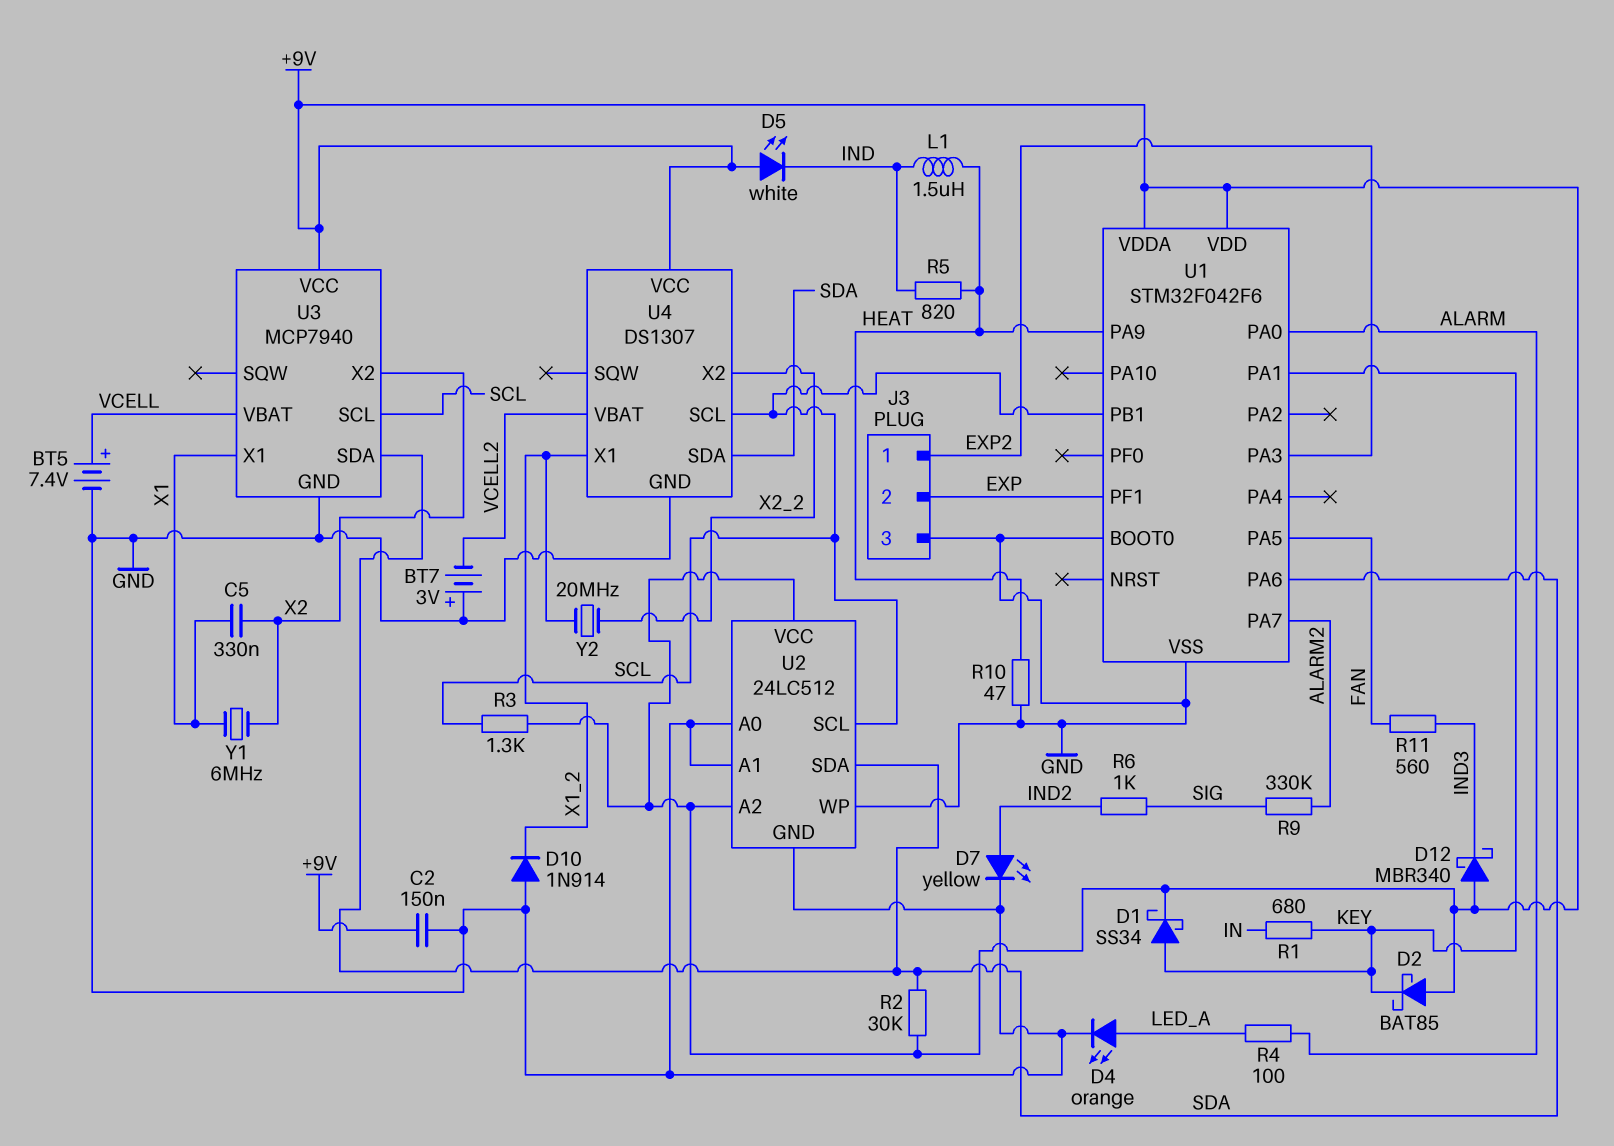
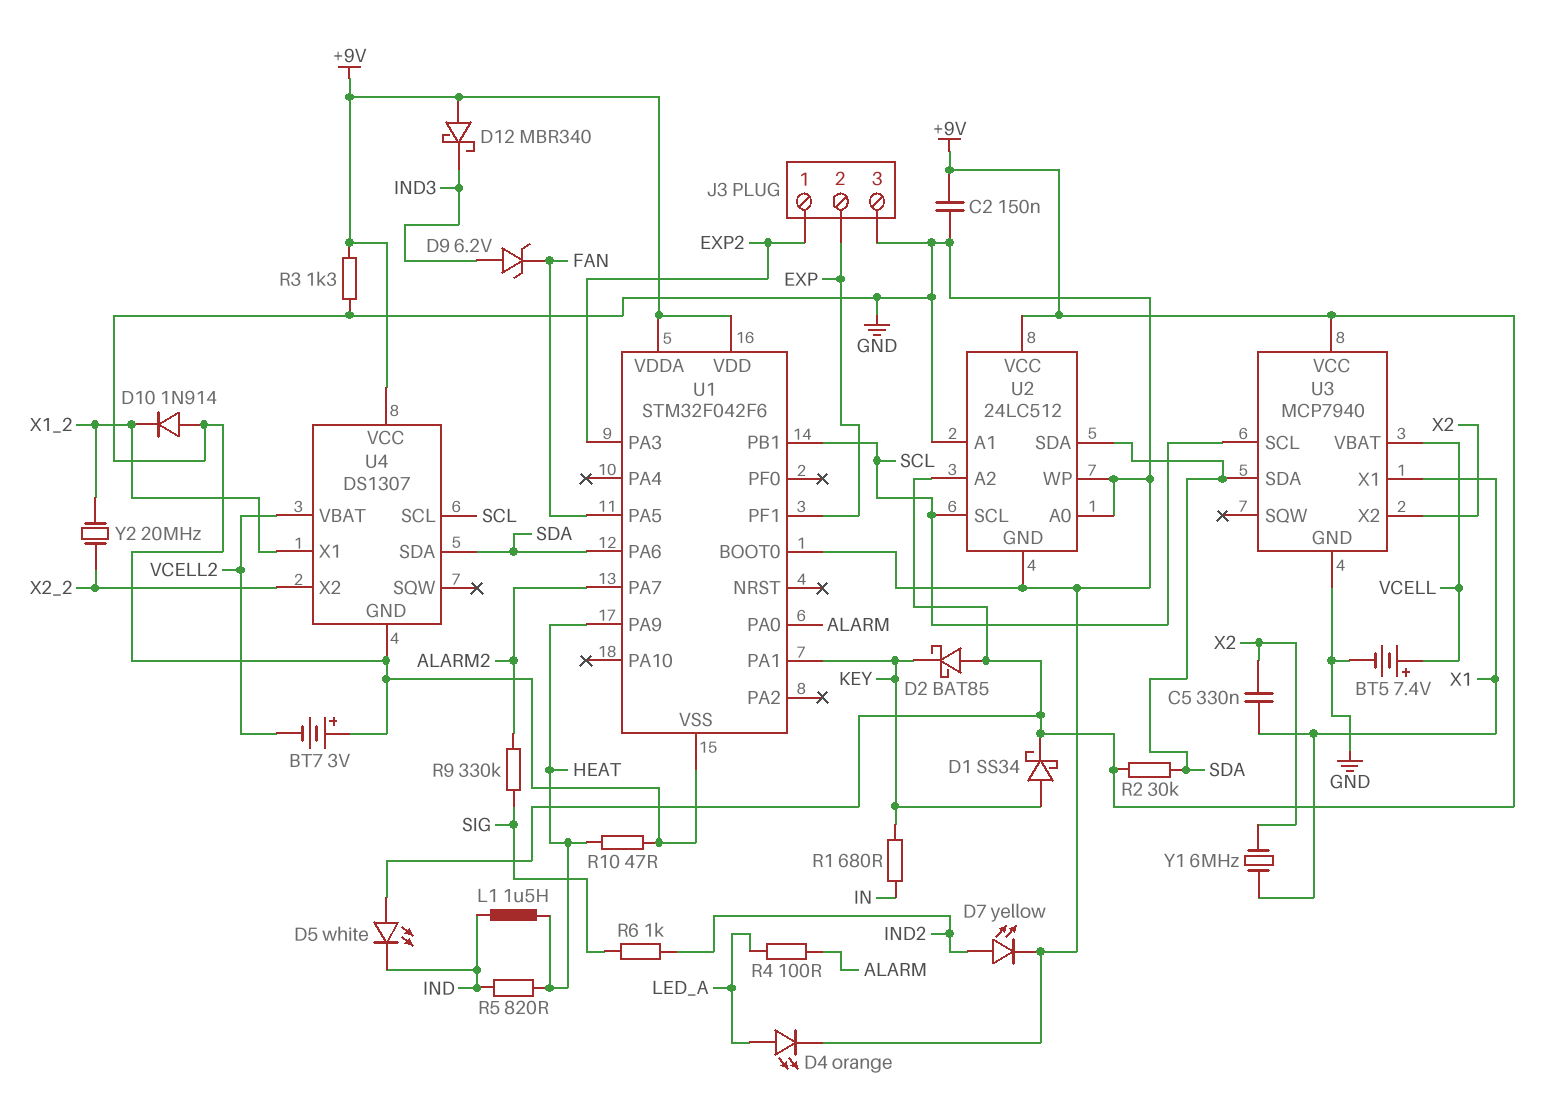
D9: none -> zener 6.2V (A IND3, K FAN)
R3: 1.3k (+9V, SCL) -> 1.3k (+9V, GND)
R11: 560 (FAN, IND3) -> none

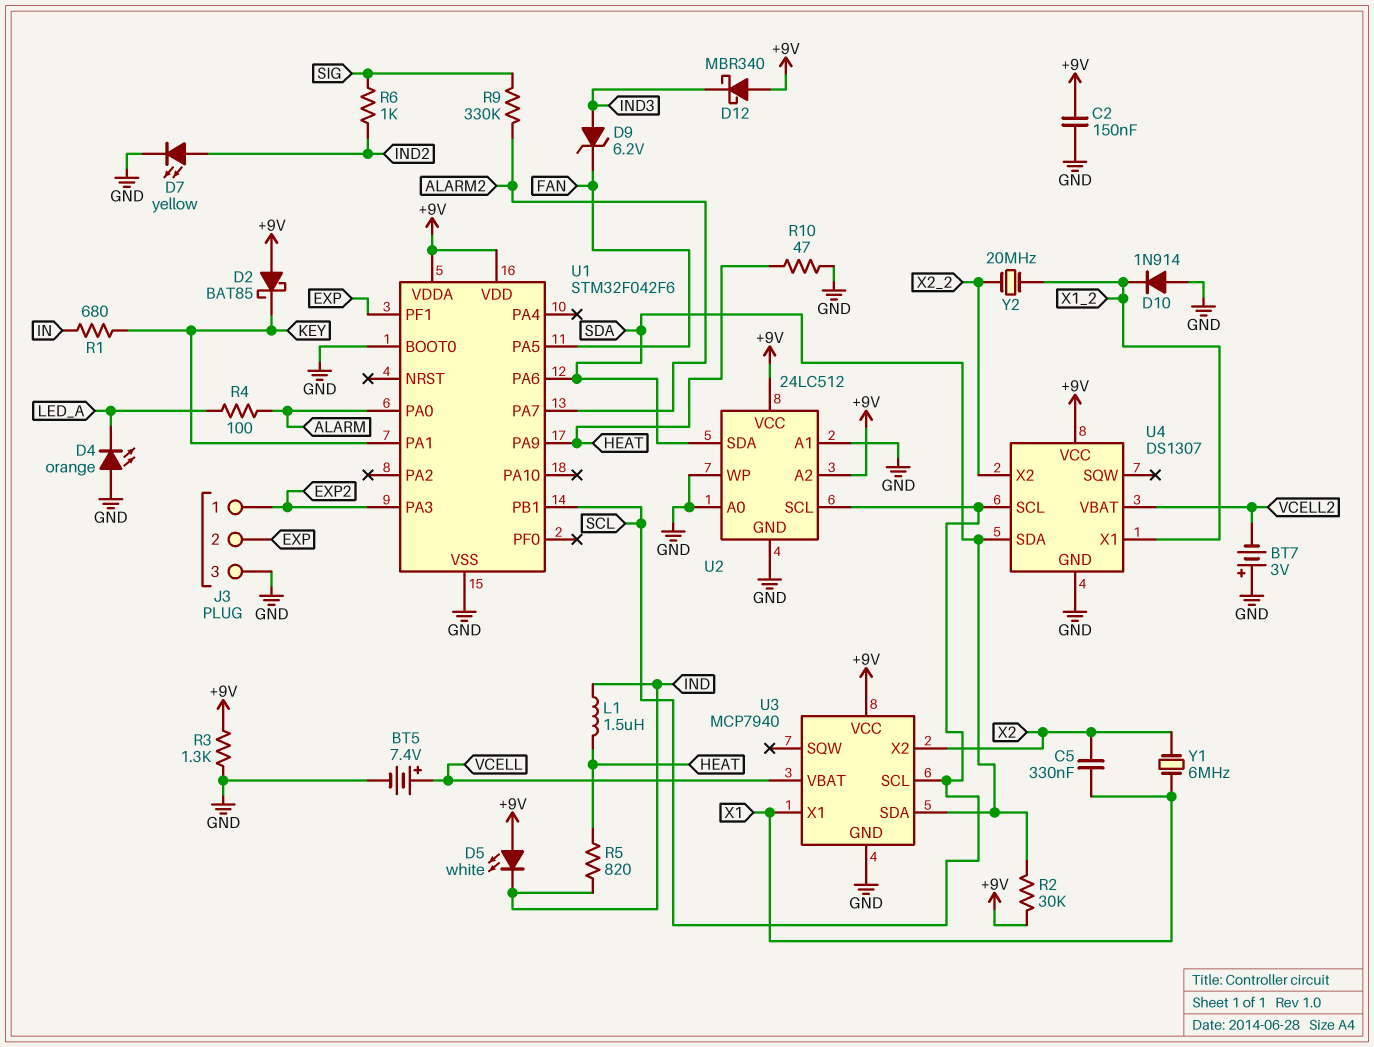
D1: schottky SS34 (A KEY, K +9V) -> none
D4: LED orange (A LED_A, K GND) -> LED orange (A GND, K LED_A)

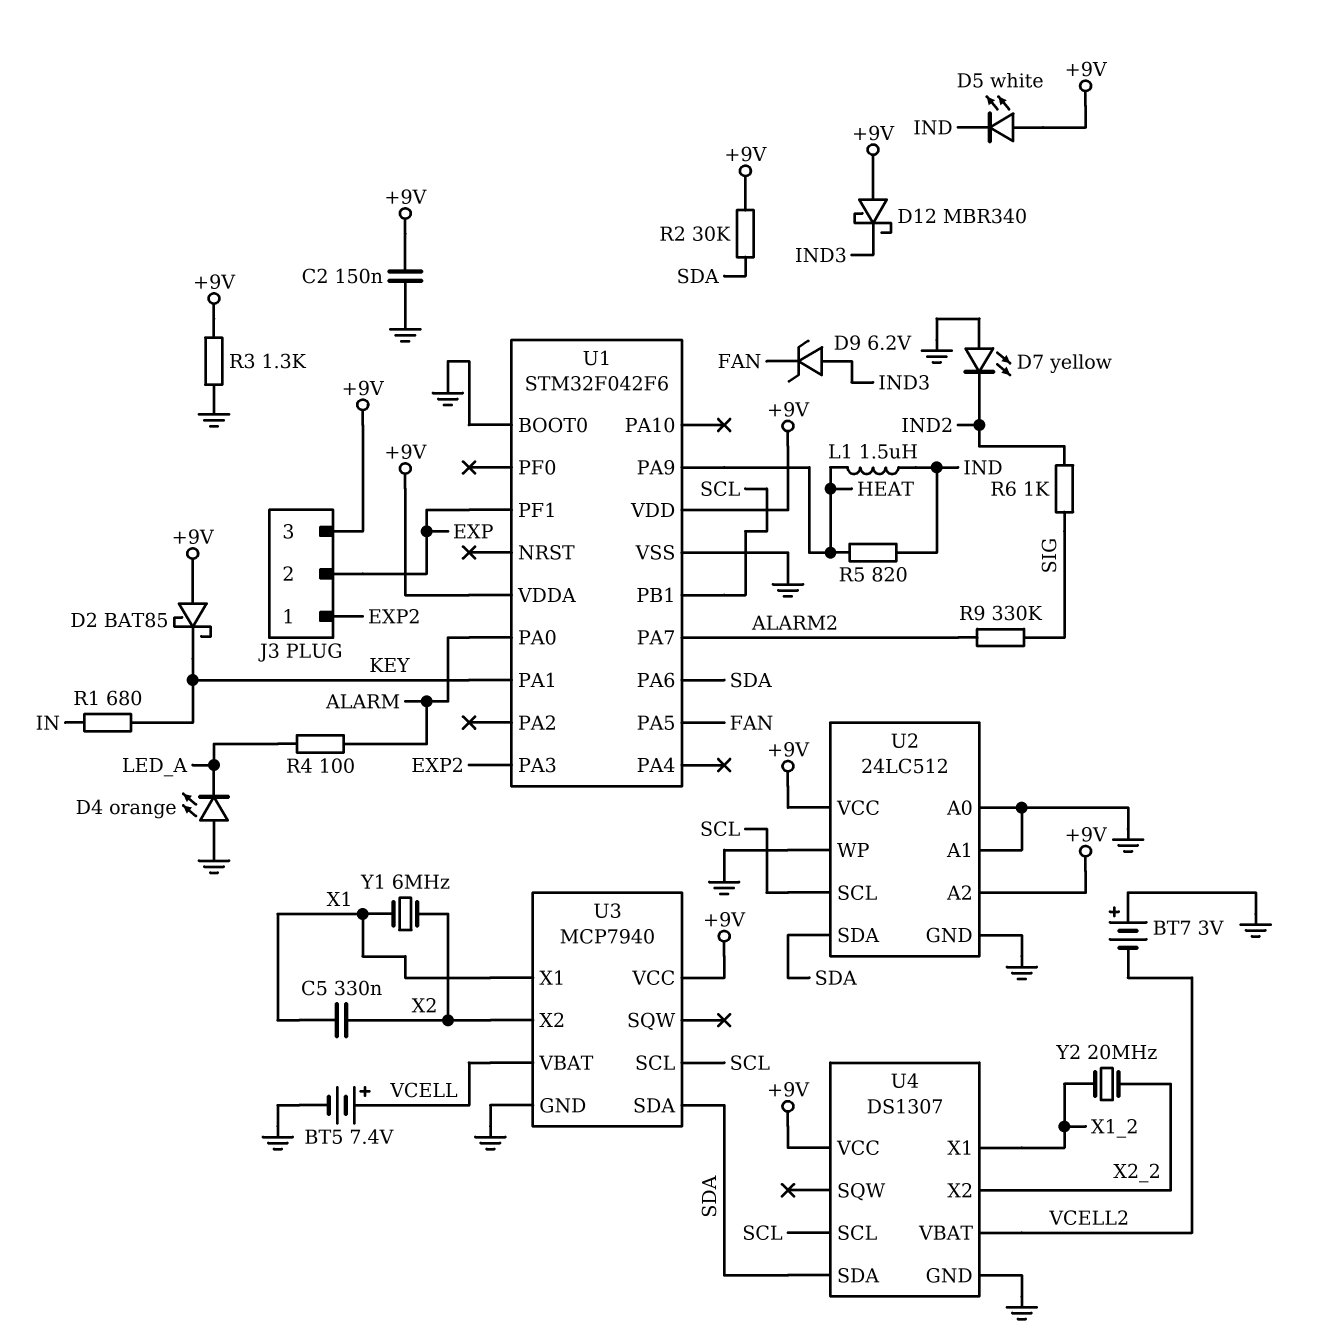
D7: LED yellow (A IND2, K GND) -> LED yellow (A GND, K IND2)
D10: diode 1N914 (A GND, K X1_2) -> none
J3 pin 3: GND -> +9V
R10: 47 (GND, HEAT) -> none

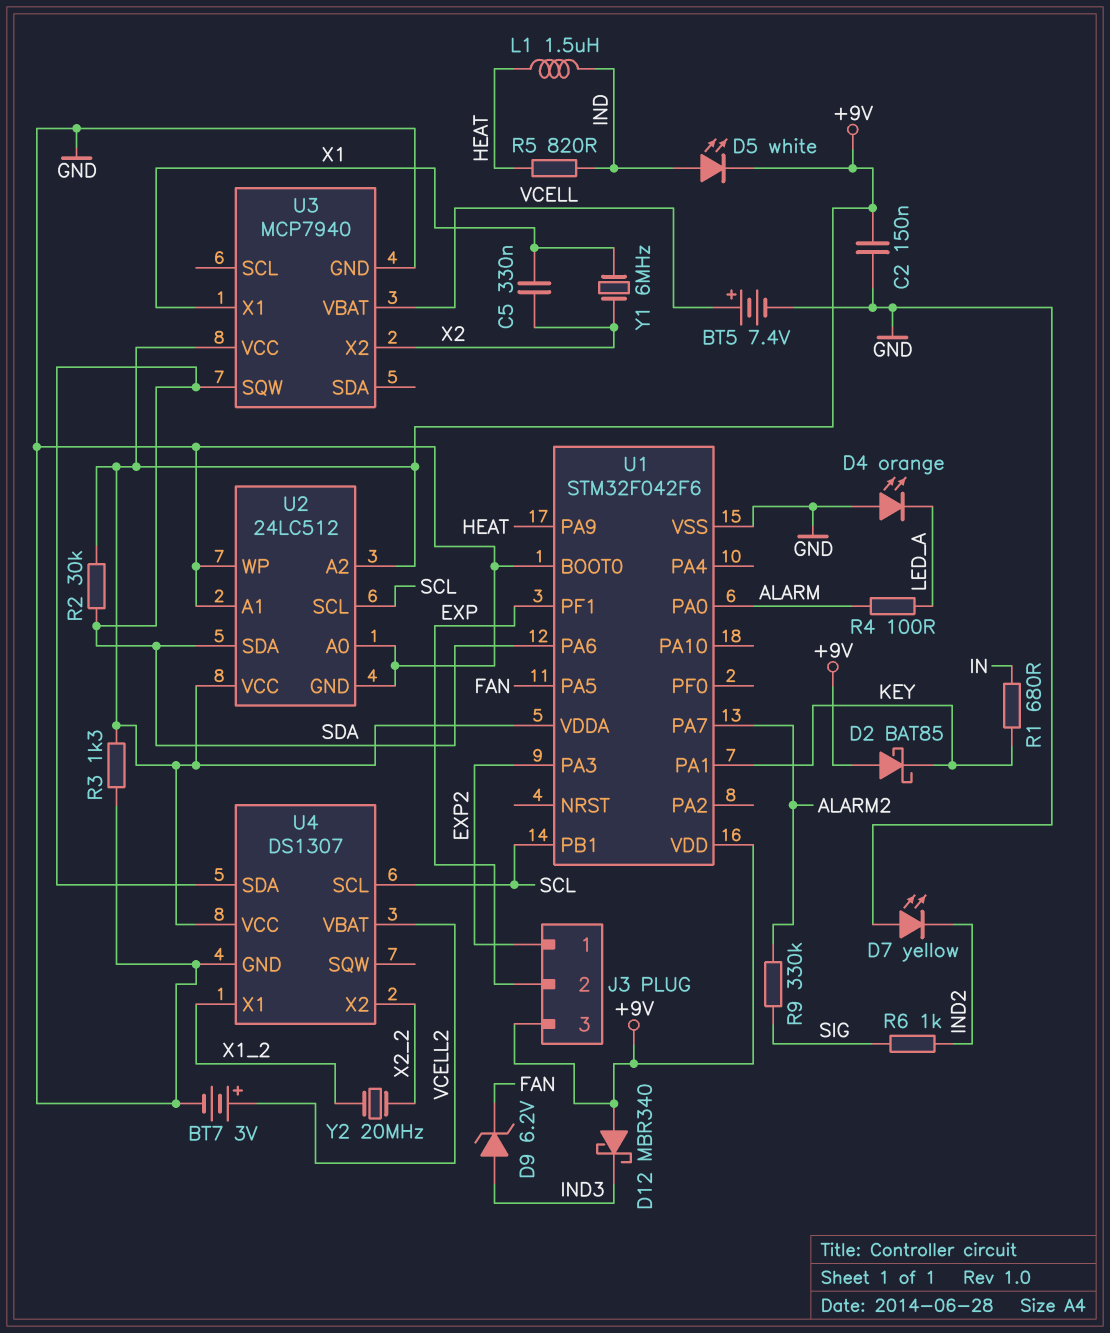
BT7: 3V (plus GND, minus VCELL2) -> 3V (plus VCELL2, minus GND)
D5: LED white (A +9V, K IND) -> LED white (A IND, K +9V)
U3 pin SCL: SCL -> none
U3 pin SDA: SDA -> none
U3 pin SQW: none -> SDA

